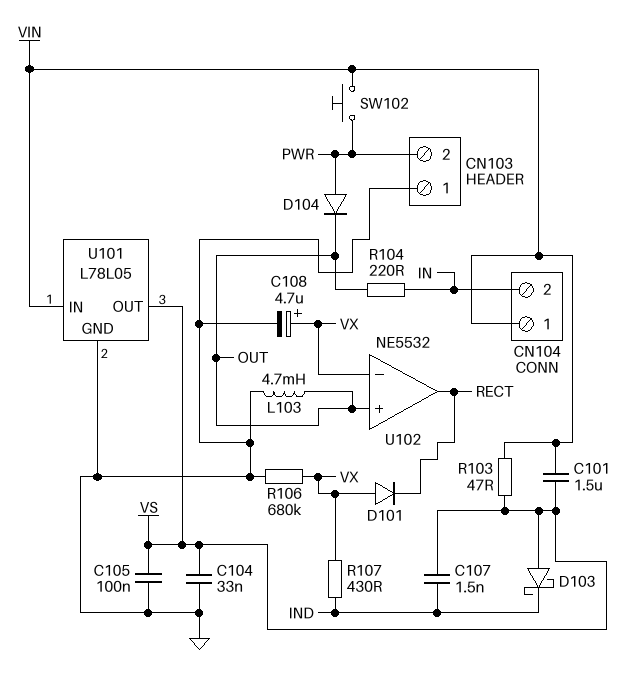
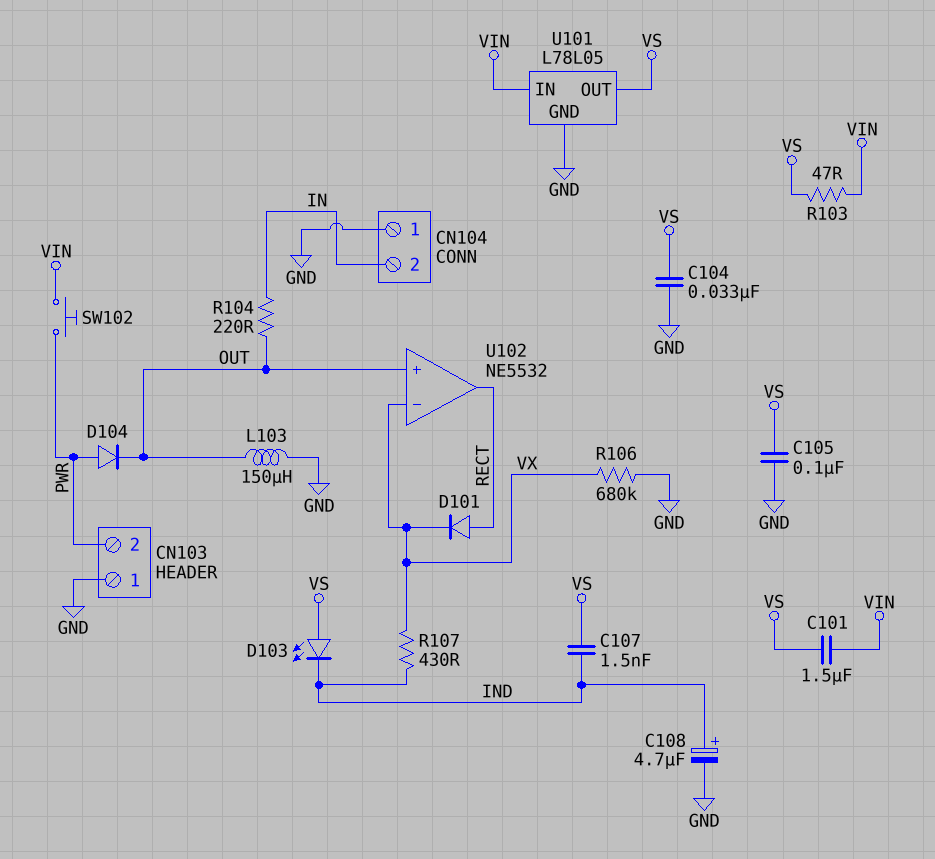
C108: 4.7uF (plus VX, minus GND) -> 4.7uF (plus IND, minus GND)
CN104 pin 1: VIN -> GND
D101: diode (A VX, K RECT) -> diode (A RECT, K VX)
D103: schottky (A VS, K IND) -> LED (A VS, K IND)
L103: 4.7mH (GND, OUT) -> 150uH (GND, OUT)

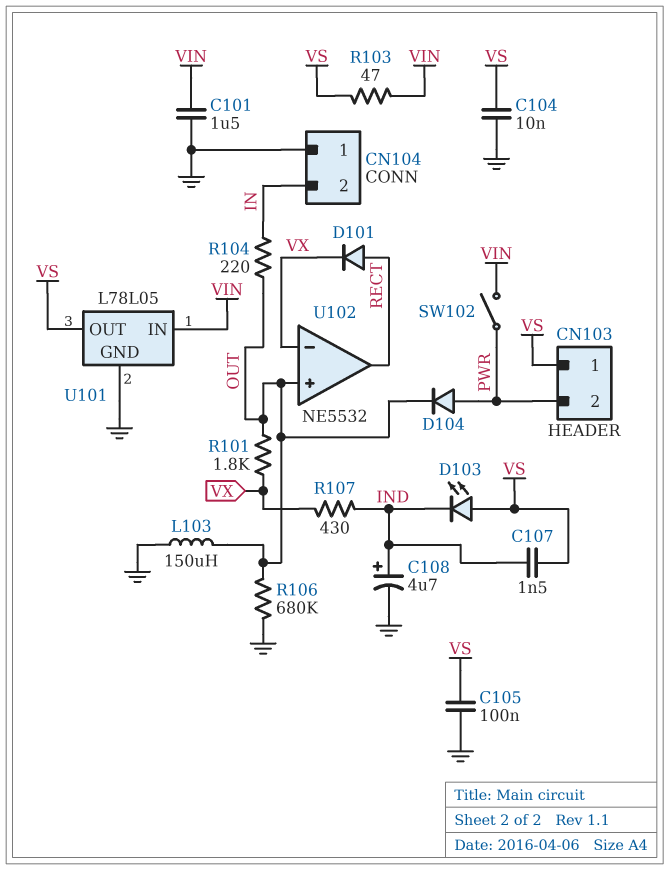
C101: 1.5uF (VIN, VS) -> 1.5uF (GND, VIN)
C104: 33nF (GND, VS) -> 10nF (GND, VS)
CN103 pin 1: GND -> VS
R101: none -> 1.8k (OUT, VX)
R106: 680k (GND, VX) -> 680k (GND, OUT)
SW102: button (PWR, VIN) -> switch (PWR, VIN)

